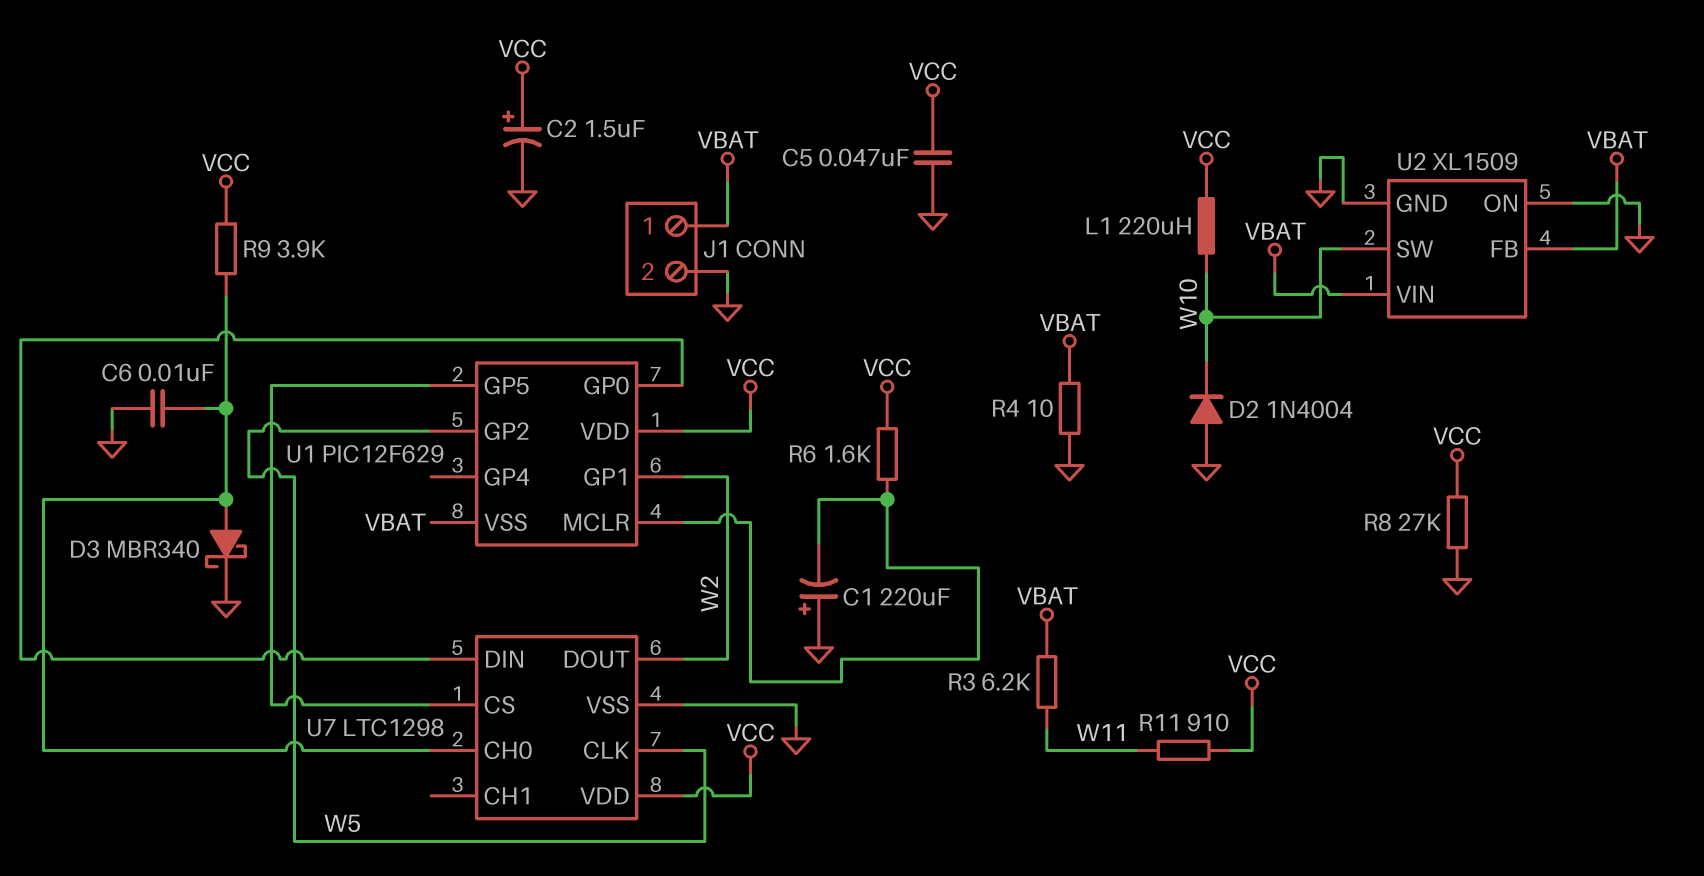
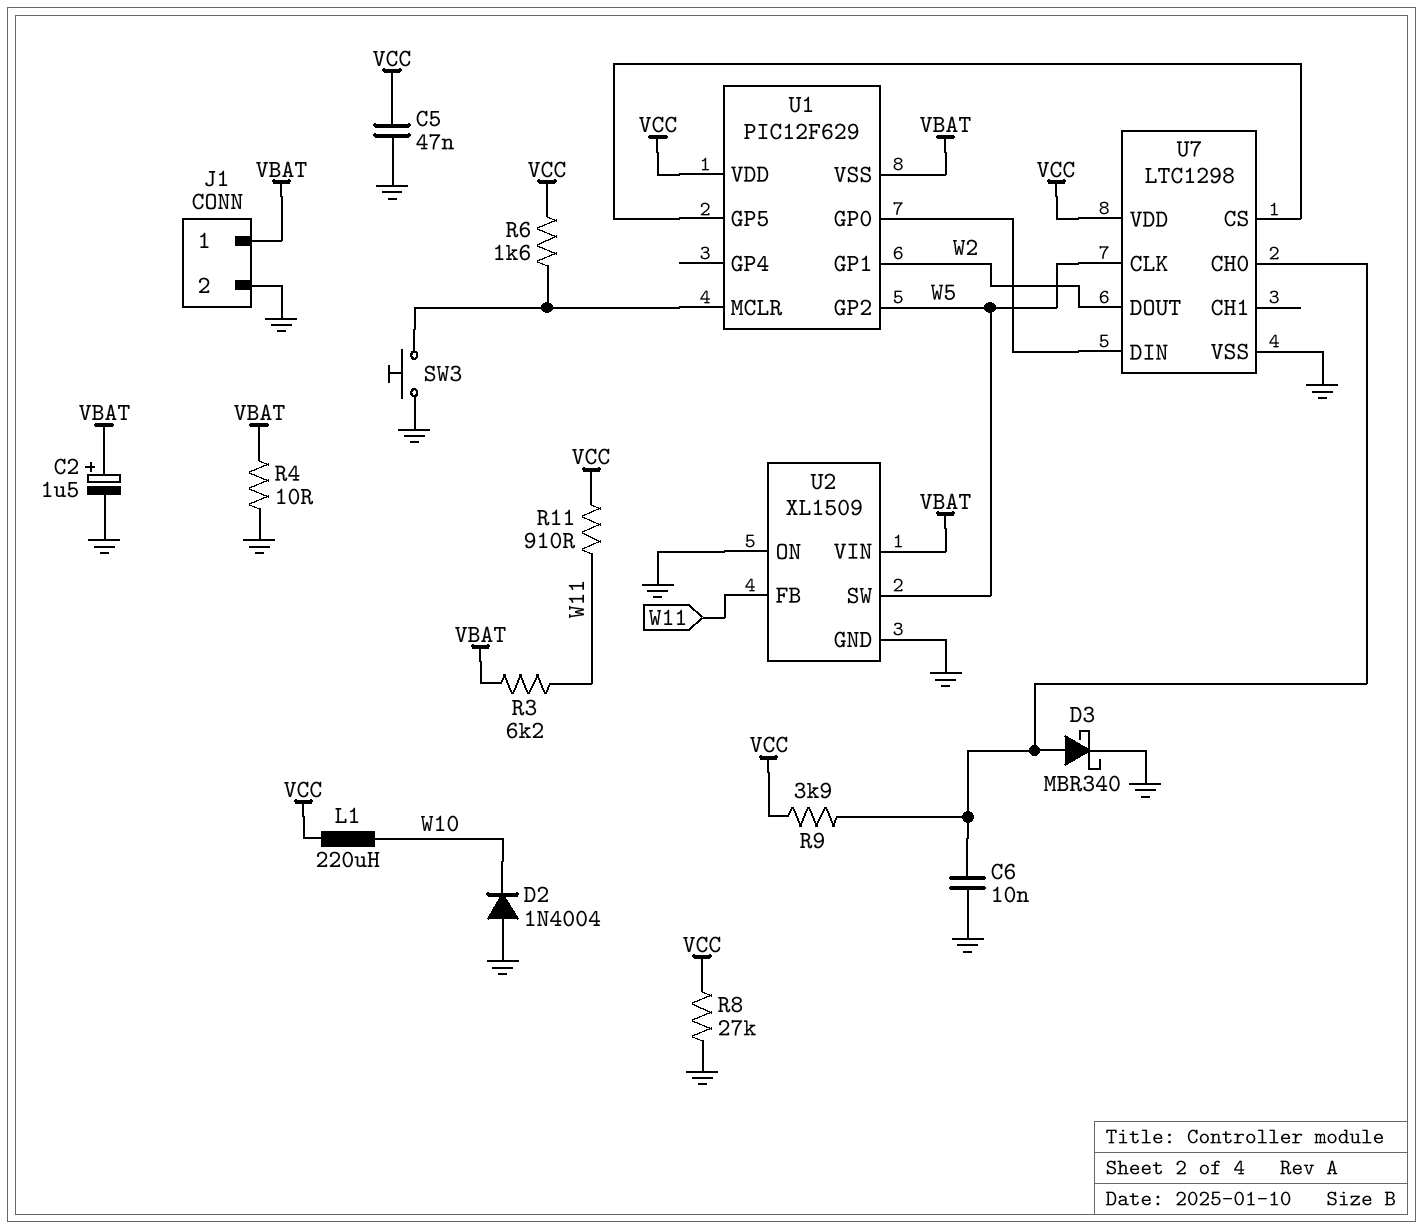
C1: 220uF (plus GND, minus U1/MCLR) -> none
C2: 1.5uF (plus VCC, minus GND) -> 1.5uF (plus VBAT, minus GND)
SW3: none -> button (GND, U1/MCLR)
U2 pin FB: VBAT -> W11
U2 pin SW: W10 -> W5

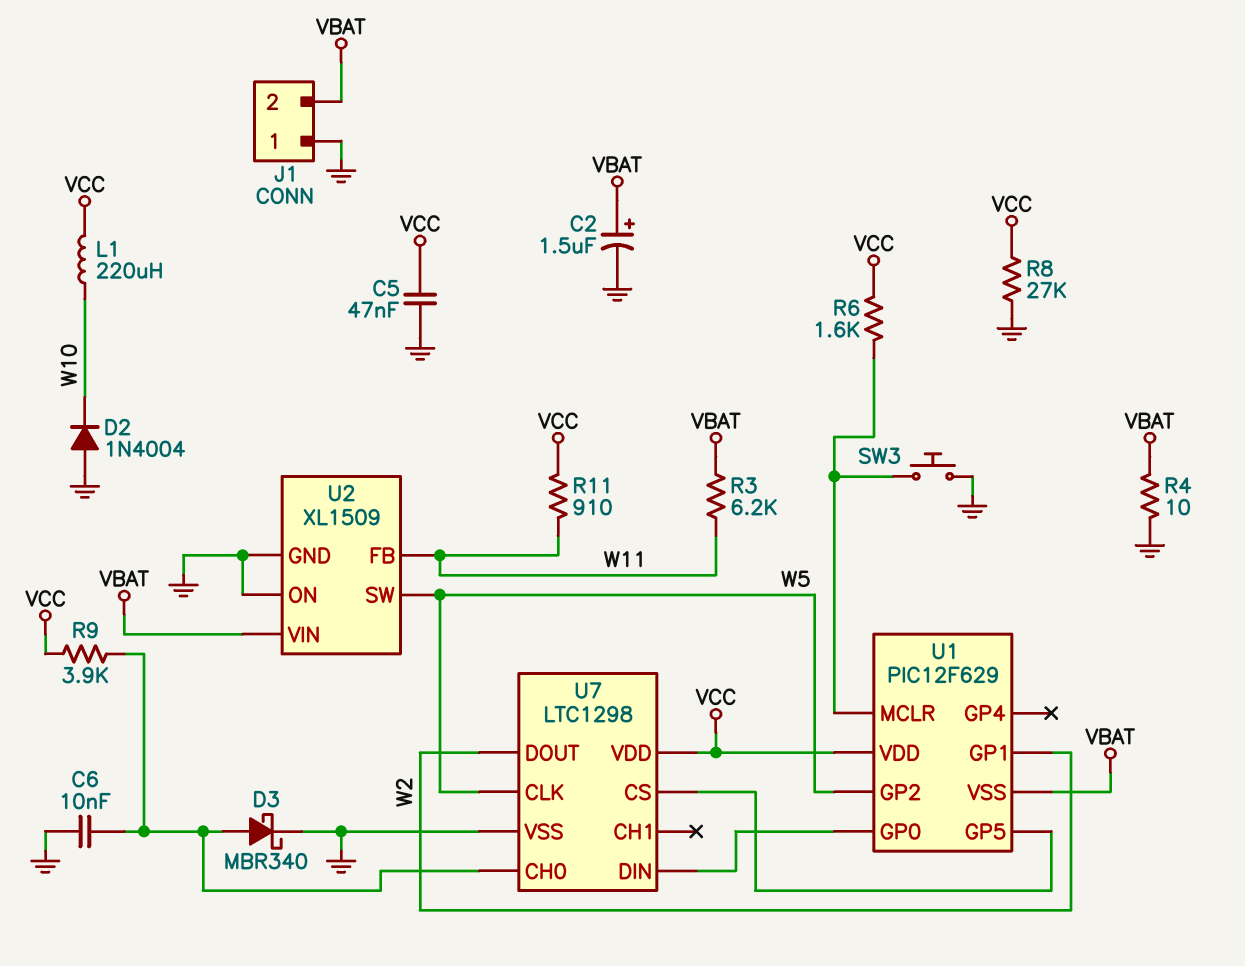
J1 pin 1: VBAT -> GND
J1 pin 2: GND -> VBAT

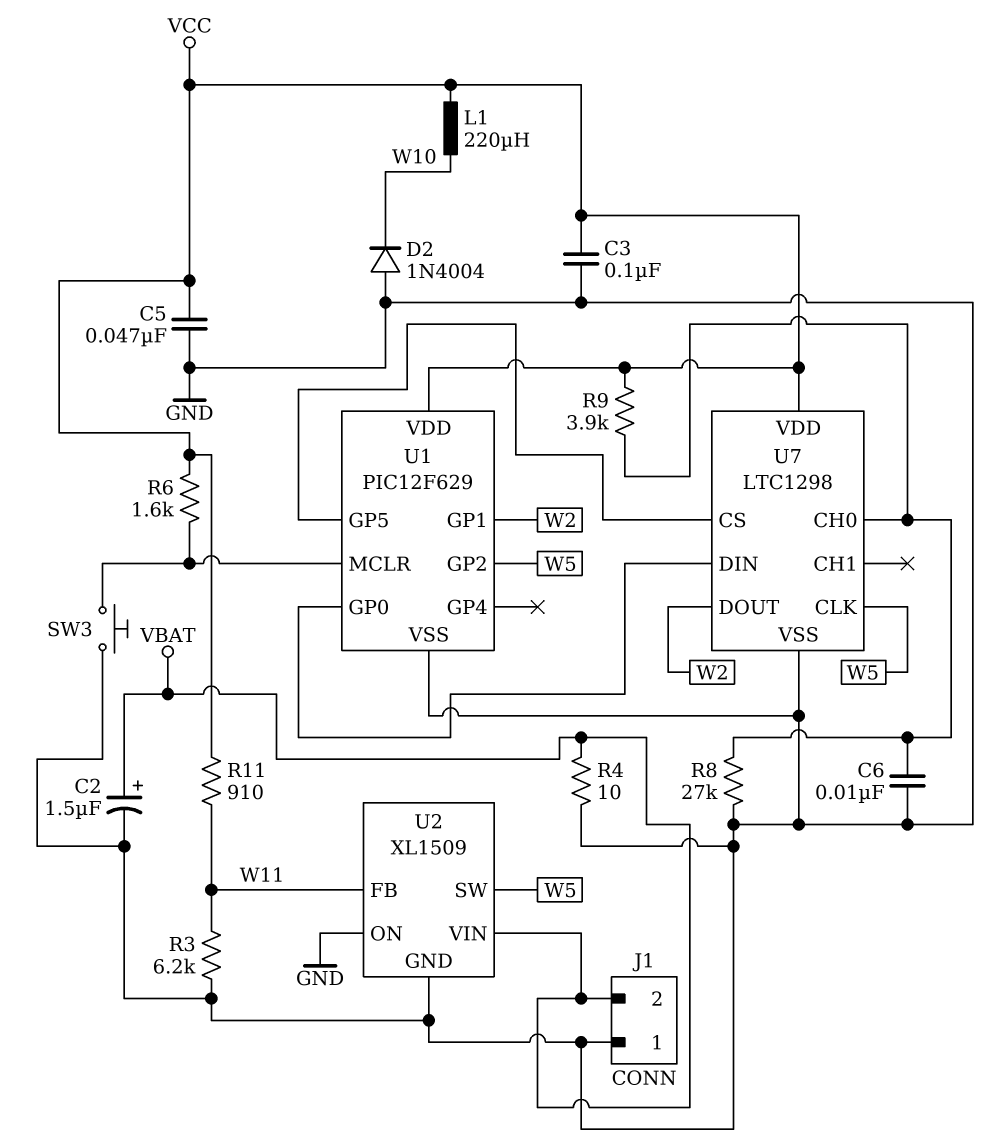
C3: none -> 100nF (GND, VCC)
D3: schottky MBR340 (A U7/CH0, K GND) -> none
R3: 6.2k (VBAT, W11) -> 6.2k (GND, W11)
R8: 27k (GND, VCC) -> 27k (GND, U7/CH0)
U1 pin VSS: VBAT -> GND

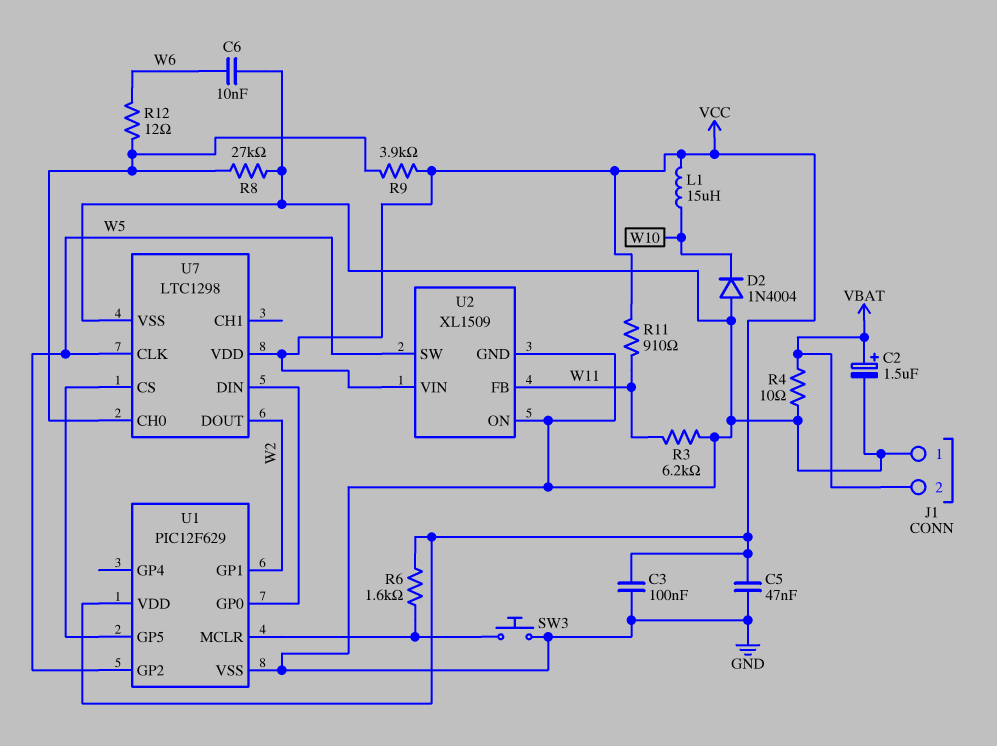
C6: 10nF (GND, U7/CH0) -> 10nF (GND, W6)
L1: 220uH (VCC, W10) -> 15uH (VCC, W10)
R12: none -> 12 (U7/CH0, W6)
U2 pin VIN: VBAT -> VCC

